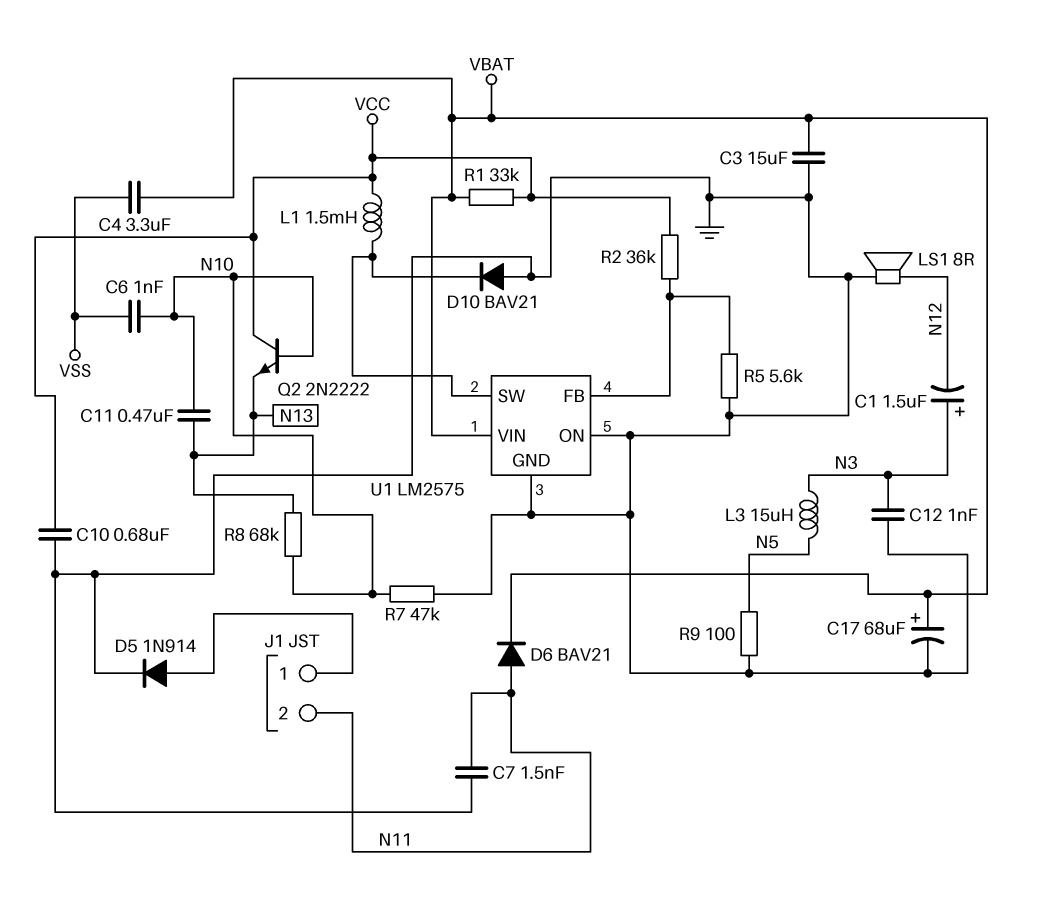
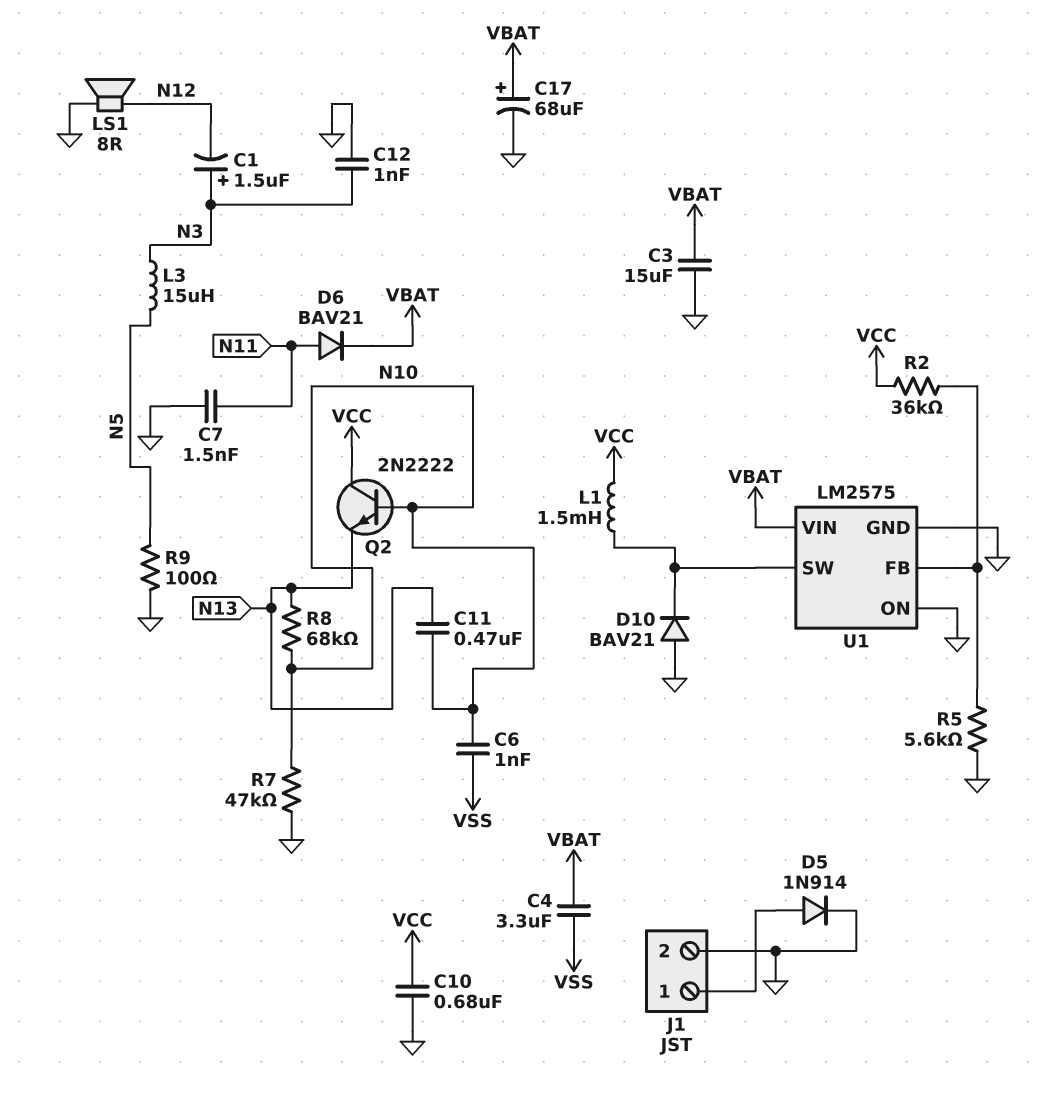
J1 pin 2: N11 -> GND
R1: 33k (VBAT, VCC) -> none

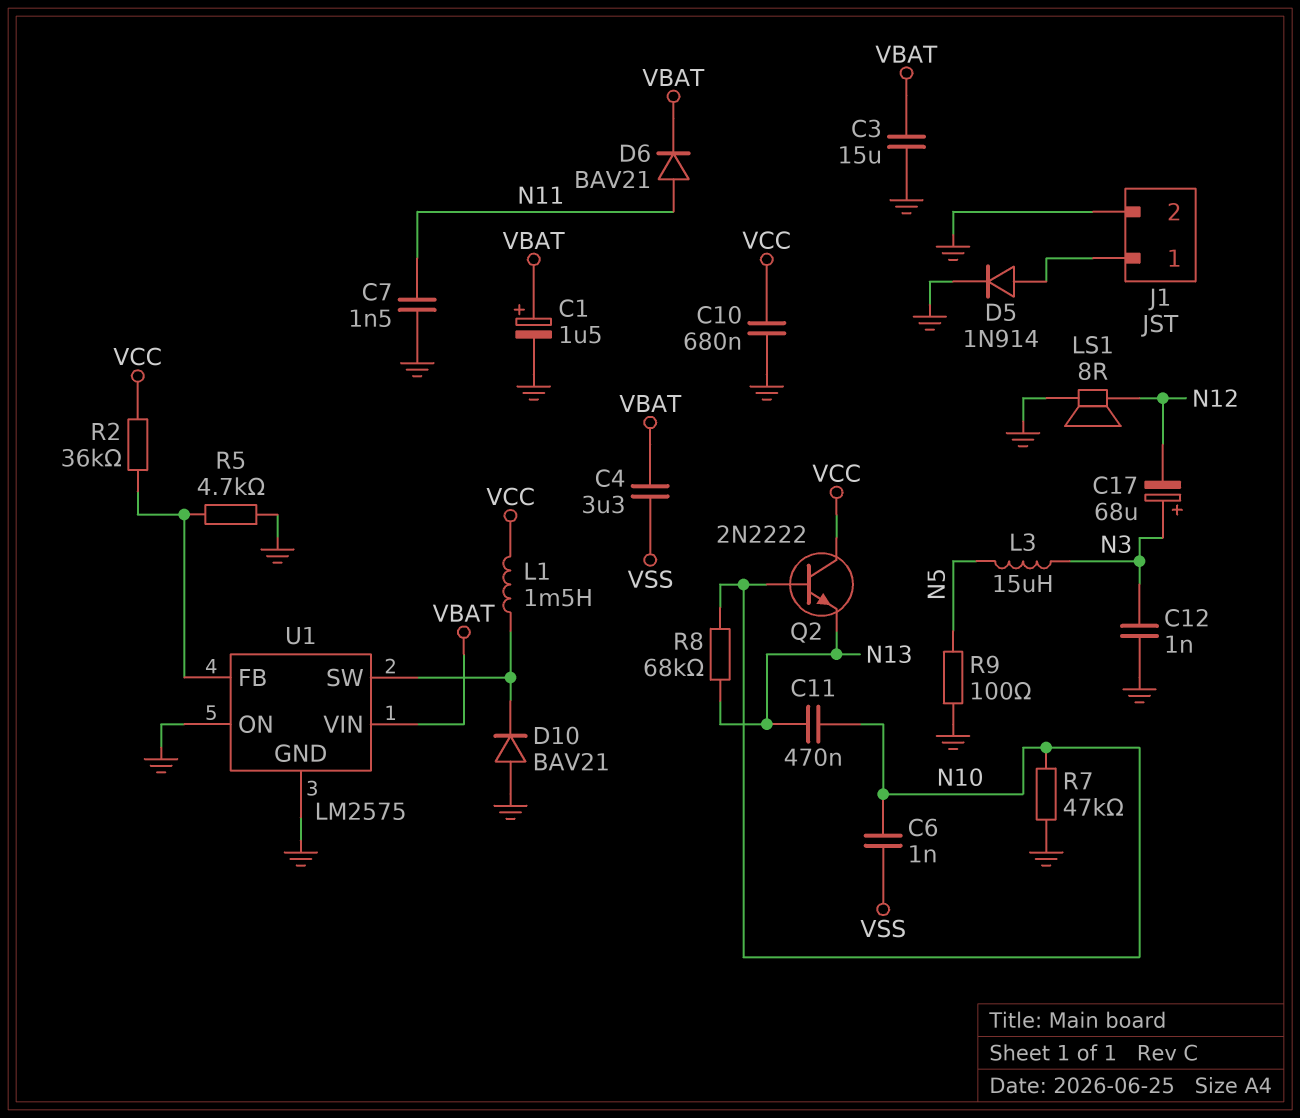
C1: 1.5uF (plus N3, minus N12) -> 1.5uF (plus VBAT, minus GND)
C17: 68uF (plus VBAT, minus GND) -> 68uF (plus N3, minus N12)
R5: 5.6k (GND, U1/FB) -> 4.7k (GND, U1/FB)

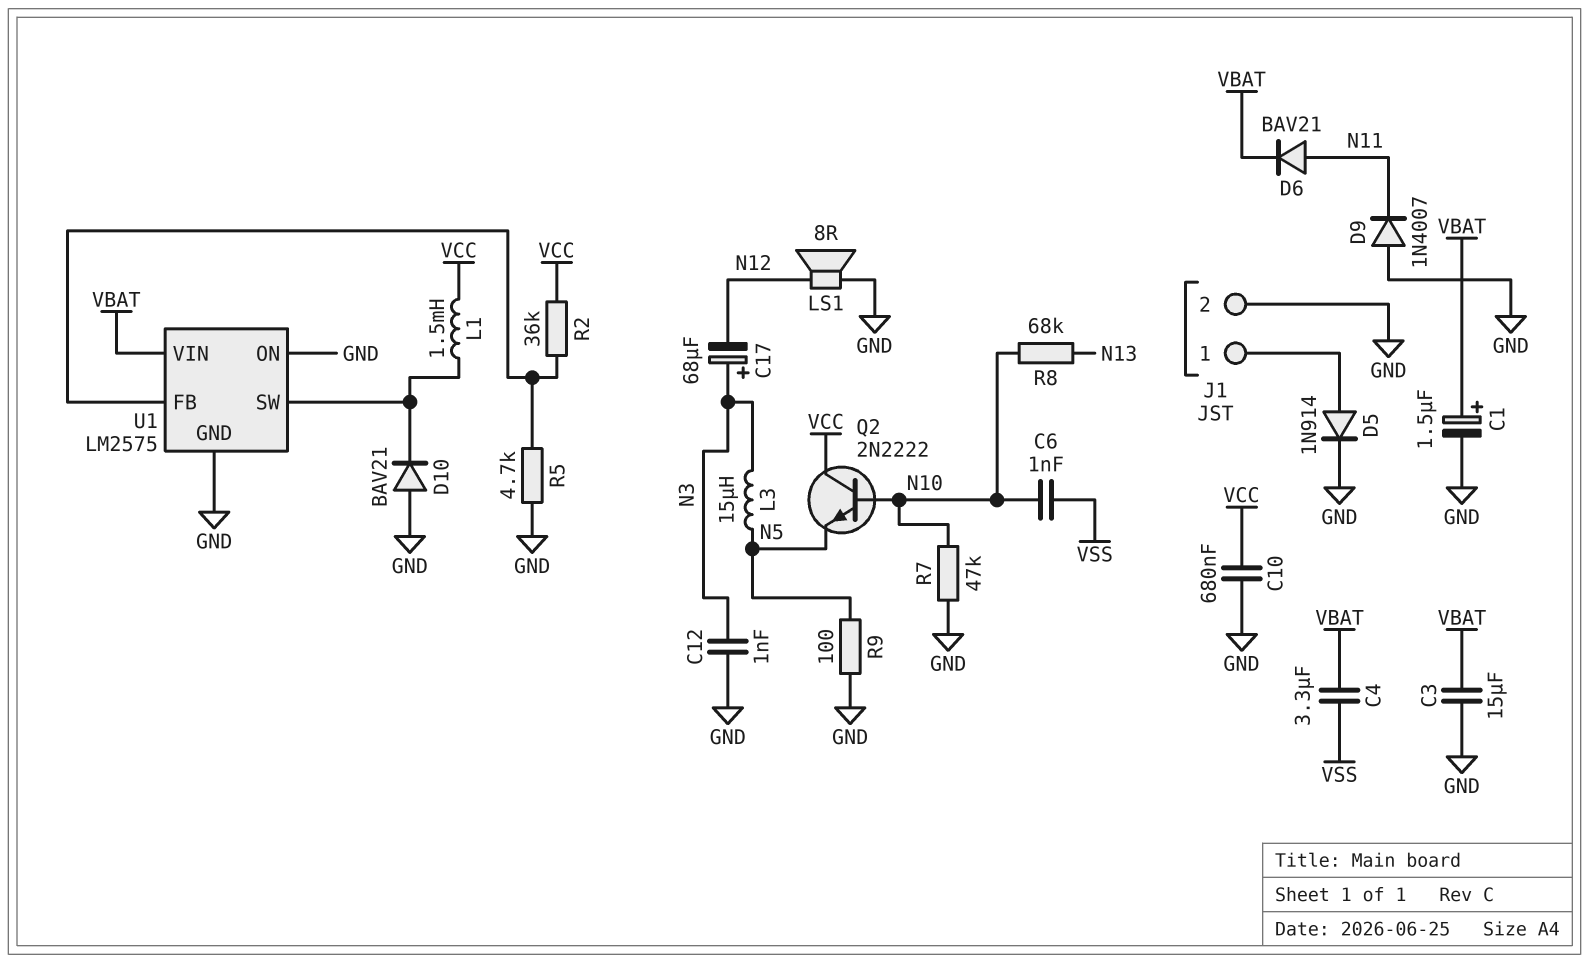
C7: 1.5nF (GND, N11) -> none
C11: 470nF (N10, N13) -> none
D9: none -> diode 1N4007 (A GND, K N11)
Q2: NPN 2N2222 (B N10, C VCC, E N13) -> NPN 2N2222 (B N10, C VCC, E N5)

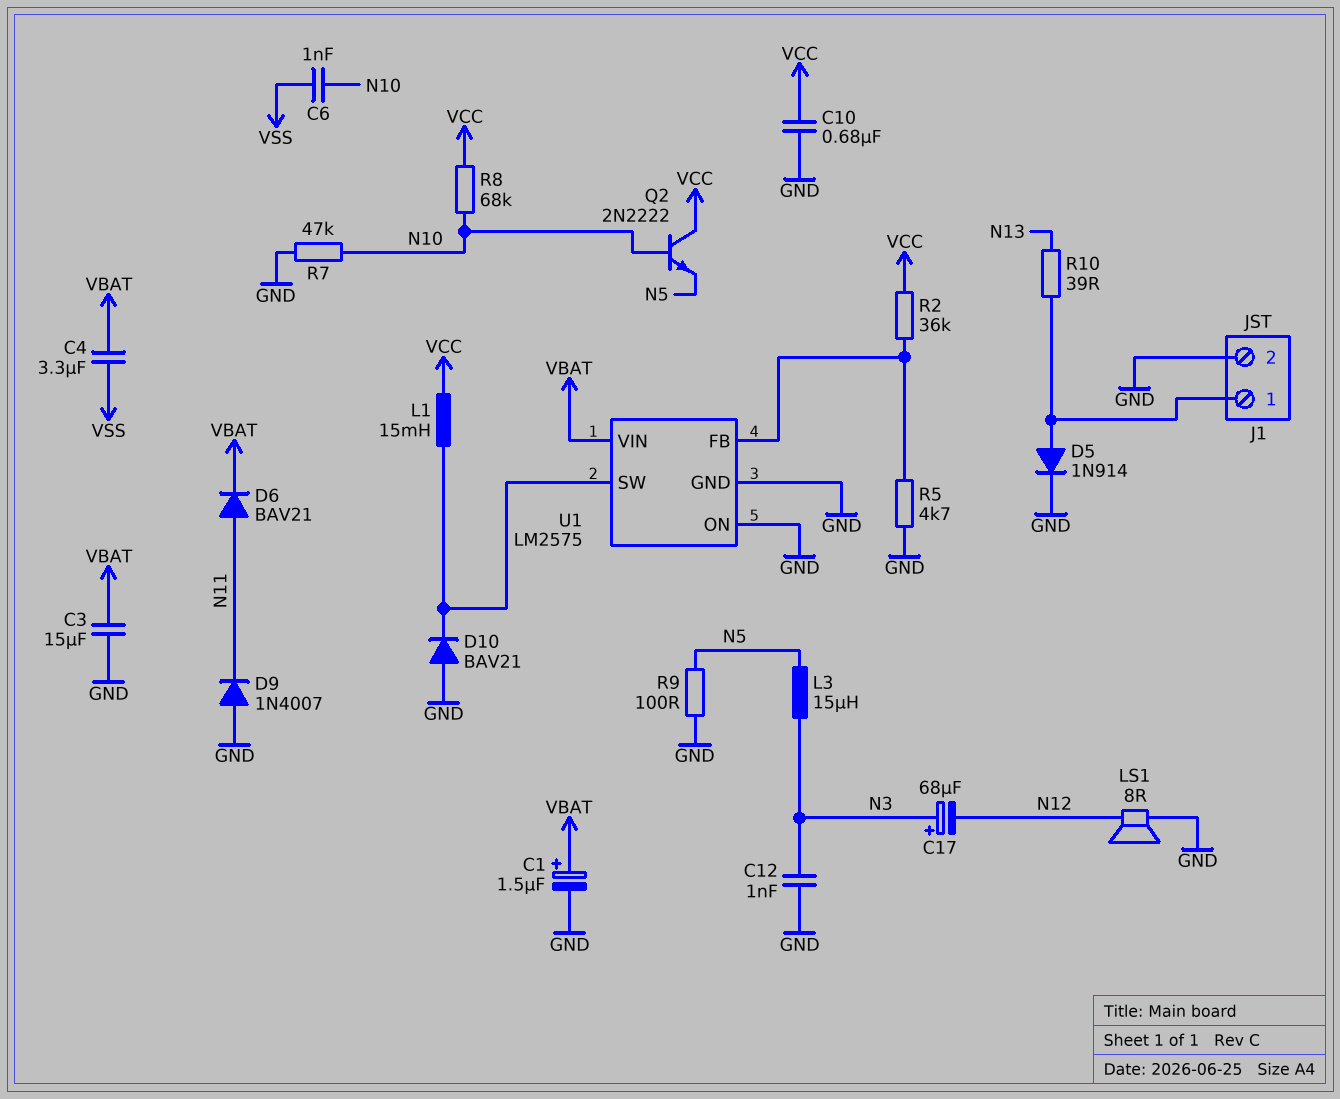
L1: 1.5mH (U1/SW, VCC) -> 15mH (U1/SW, VCC)
R8: 68k (N10, N13) -> 68k (N10, VCC)
R10: none -> 39 (J1/1, N13)

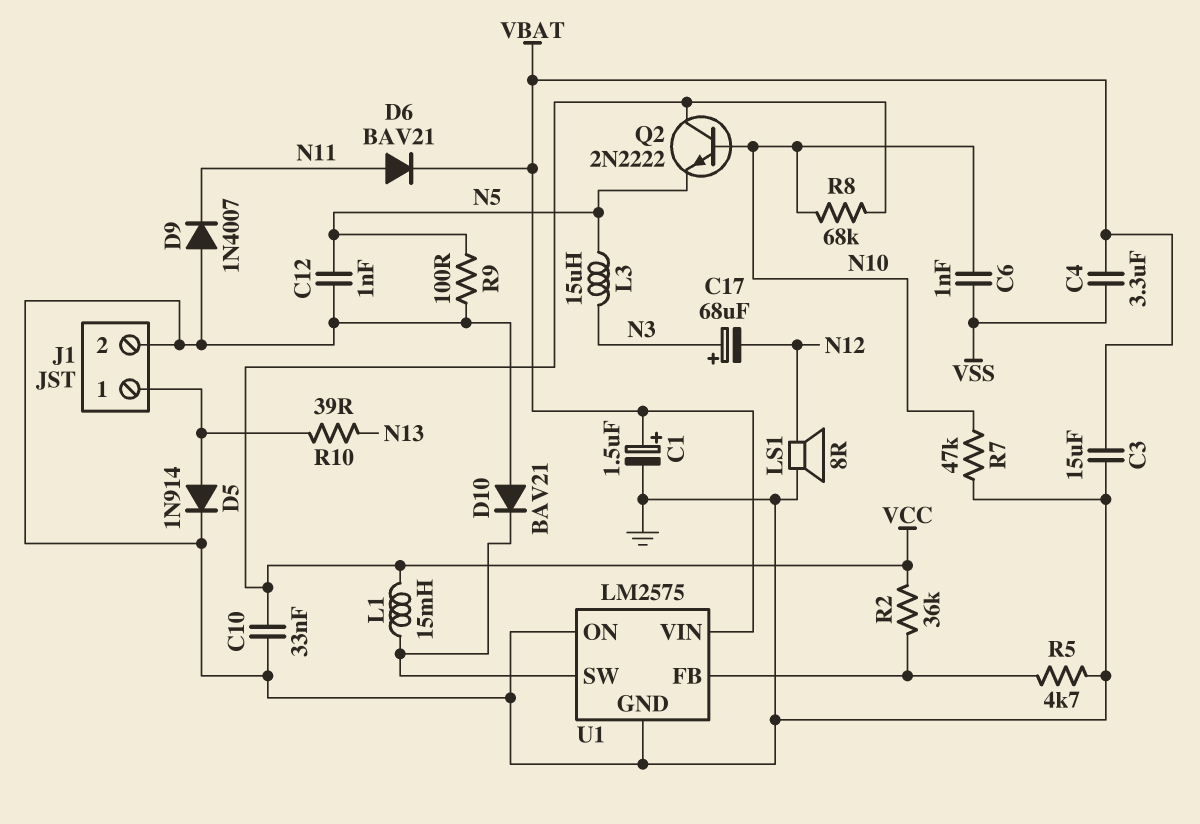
C10: 680nF (GND, VCC) -> 33nF (GND, VCC)
C12: 1nF (GND, N3) -> 1nF (GND, N5)

